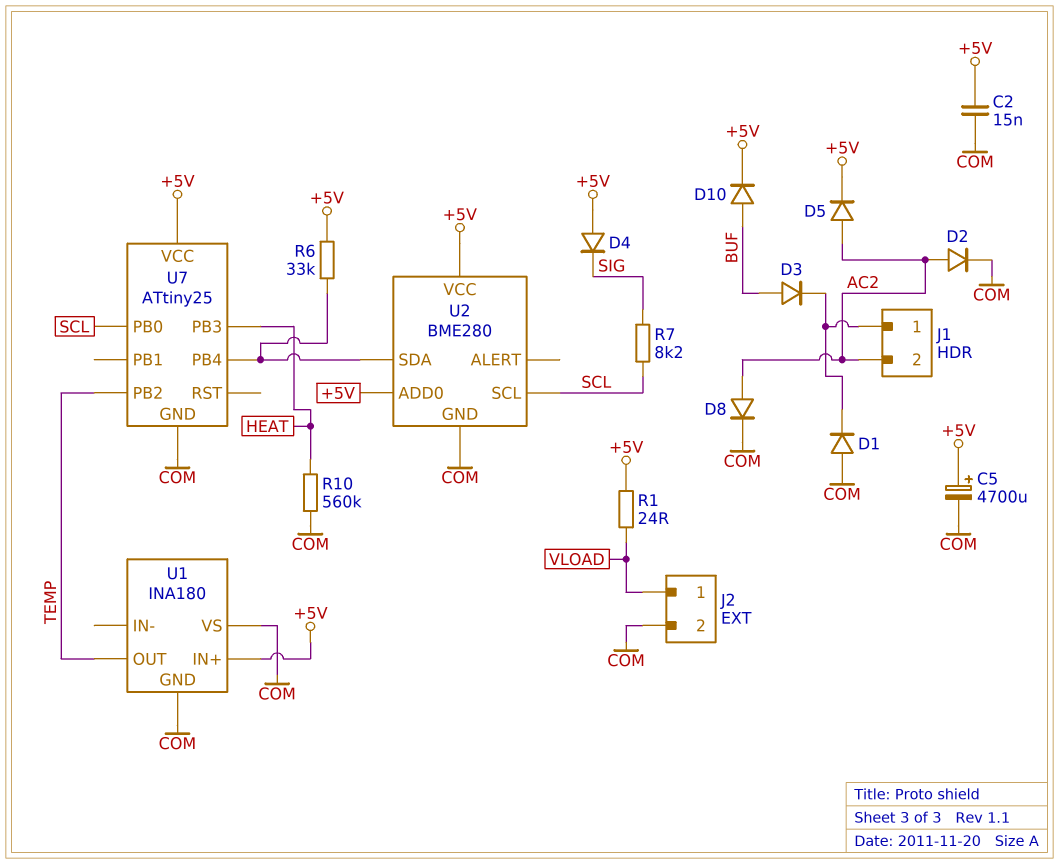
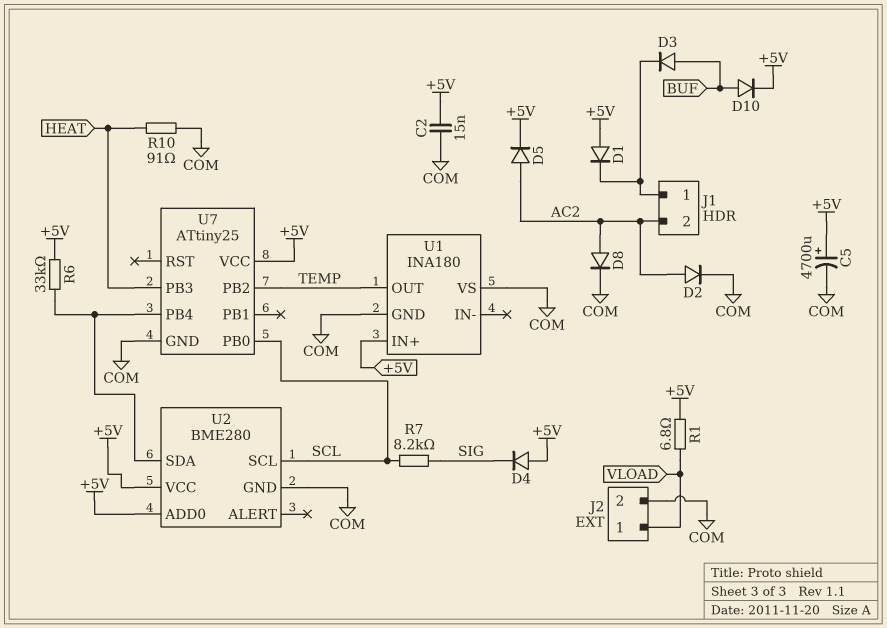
D1: diode (A COM, K J1/1) -> diode (A +5V, K J1/1)
R1: 24 (+5V, VLOAD) -> 6.8 (+5V, VLOAD)
R10: 560k (COM, HEAT) -> 91 (COM, HEAT)

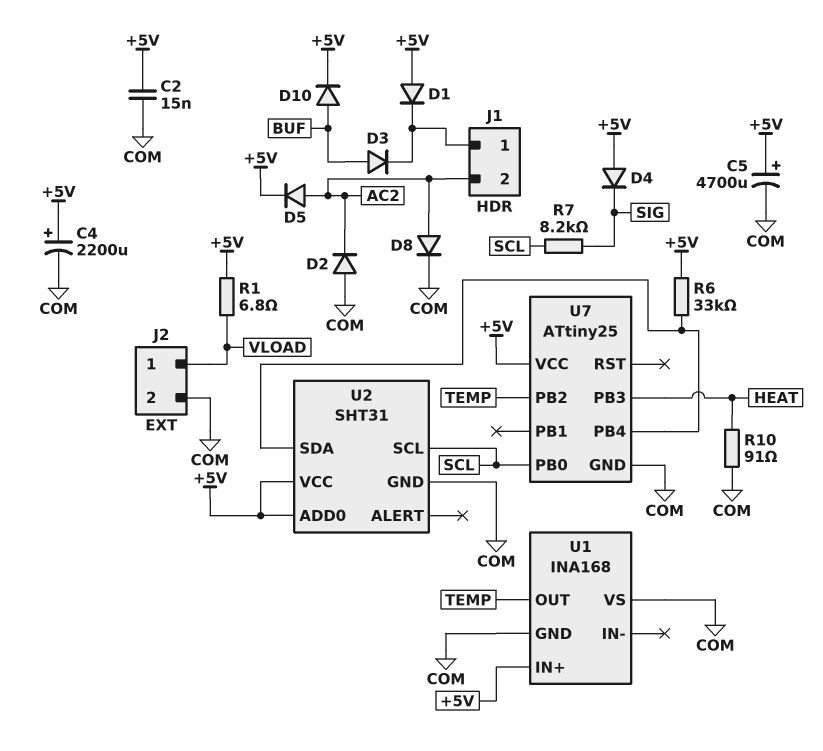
C4: none -> 2200uF (plus +5V, minus COM)
D2: diode (A AC2, K COM) -> diode (A COM, K AC2)
U1: INA180 -> INA168
U2: BME280 -> SHT31

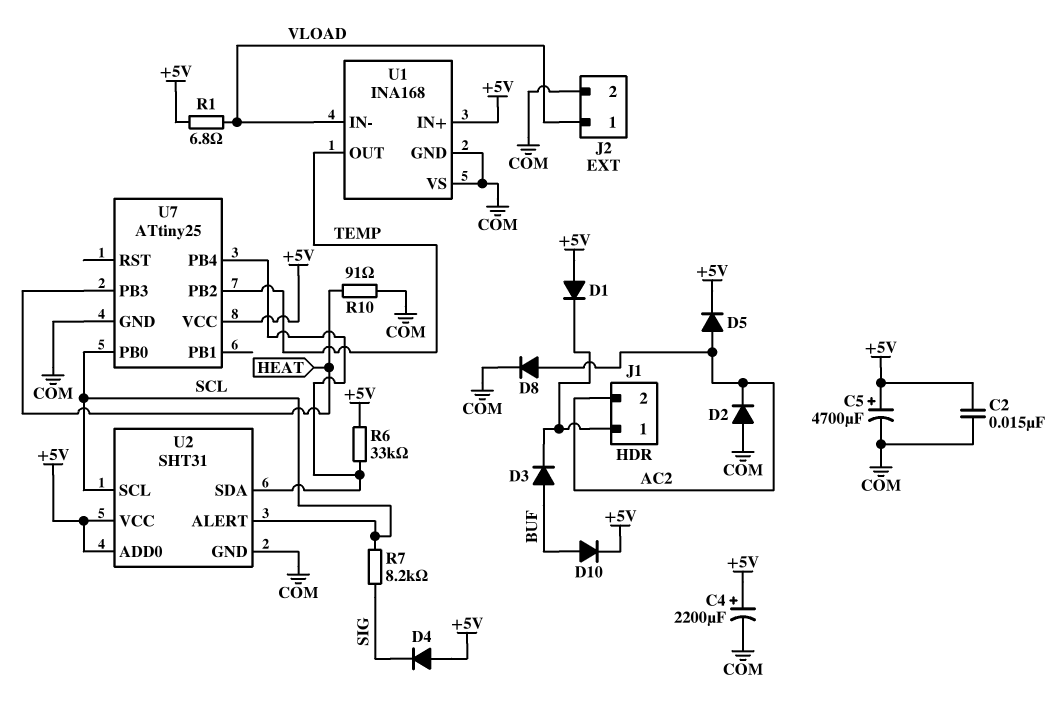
U1 pin IN-: none -> VLOAD
U2 pin ALERT: none -> SCL

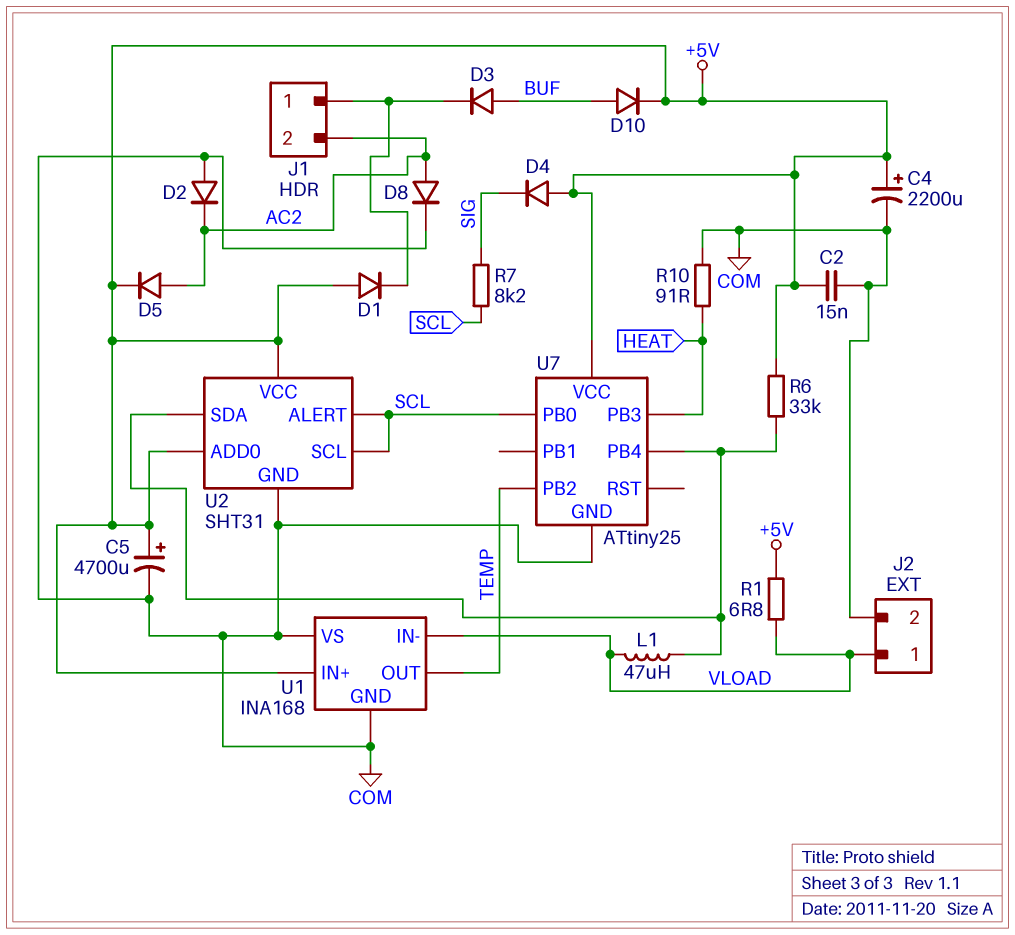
L1: none -> 47uH (U2/SDA, VLOAD)

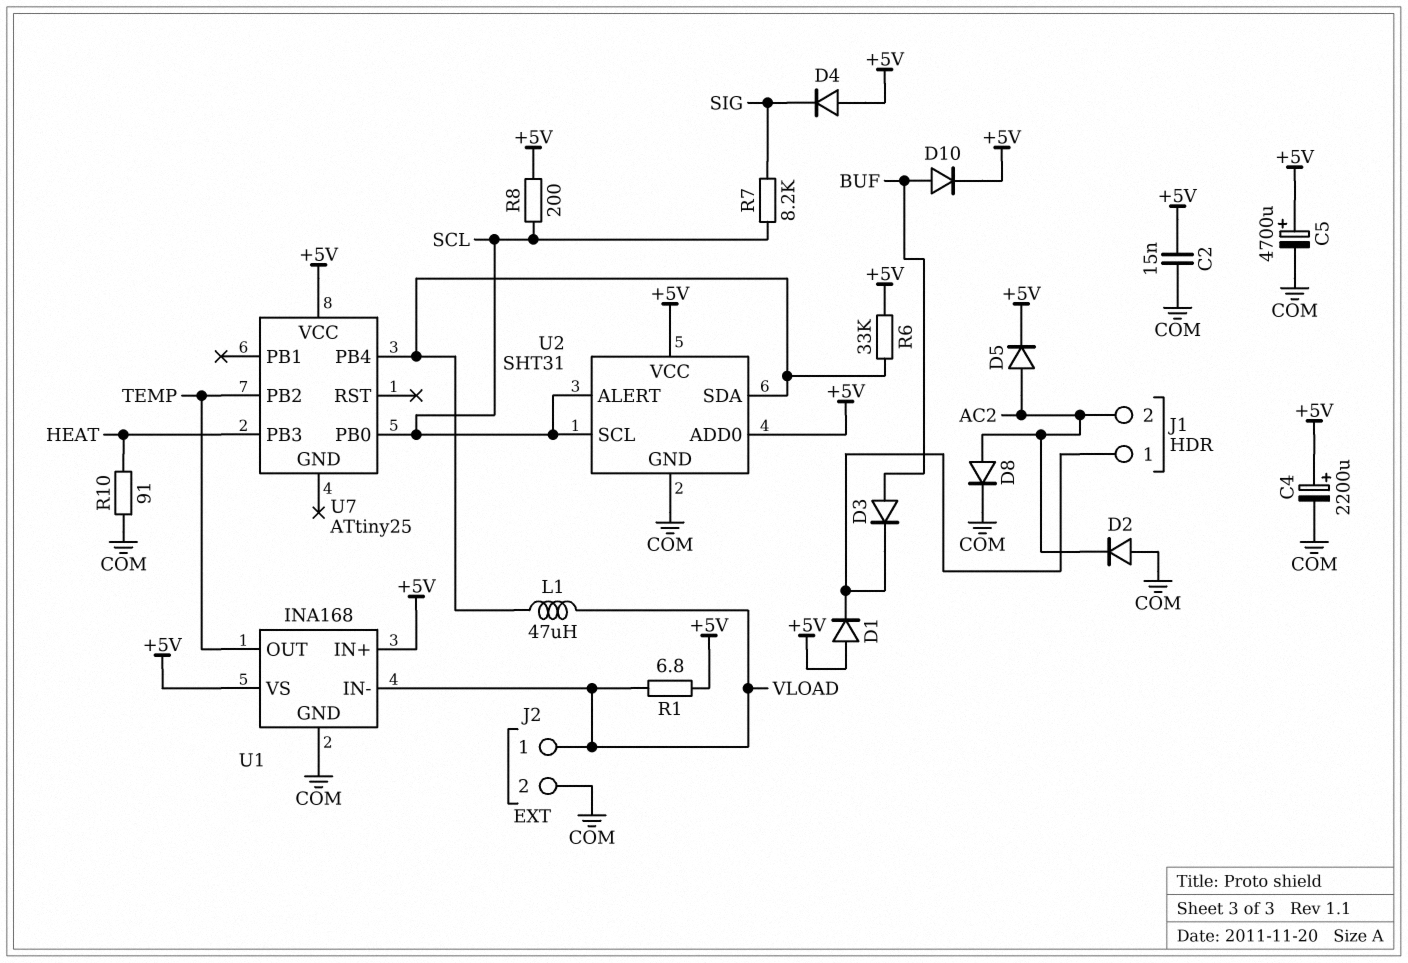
R8: none -> 200 (+5V, SCL)
U1 pin VS: COM -> +5V
U7 pin GND: COM -> none

